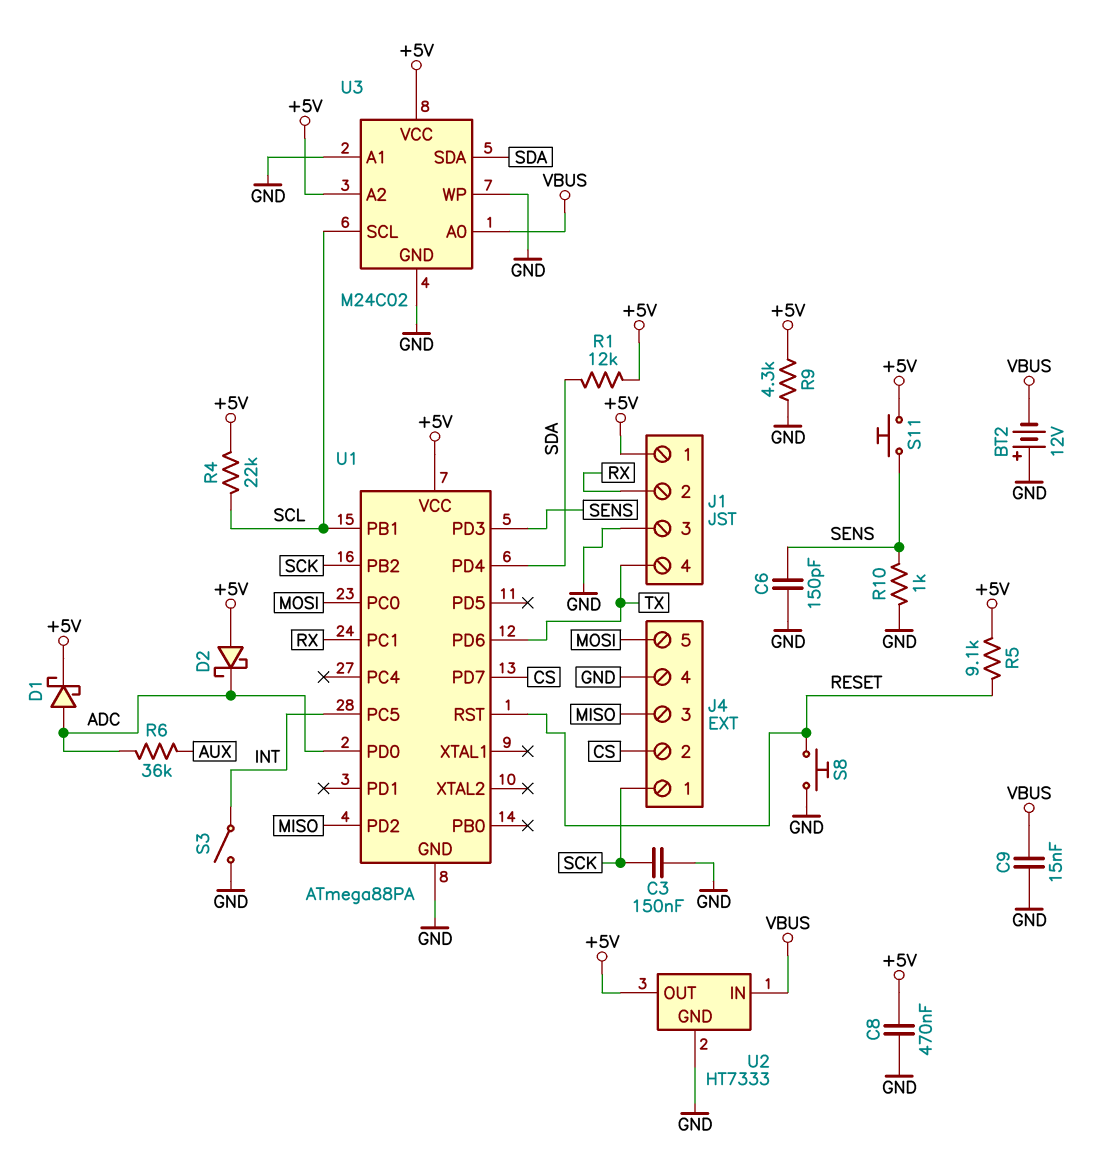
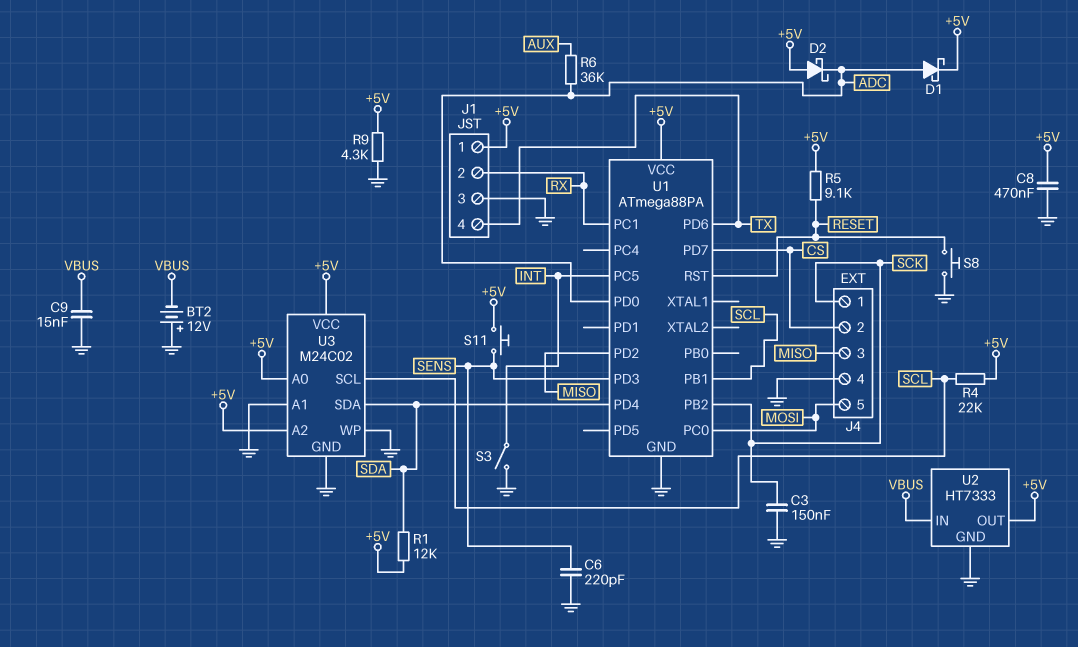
C6: 150pF (GND, SENS) -> 220pF (GND, SENS)
R10: 1k (GND, SENS) -> none
U3 pin A0: VBUS -> +5V

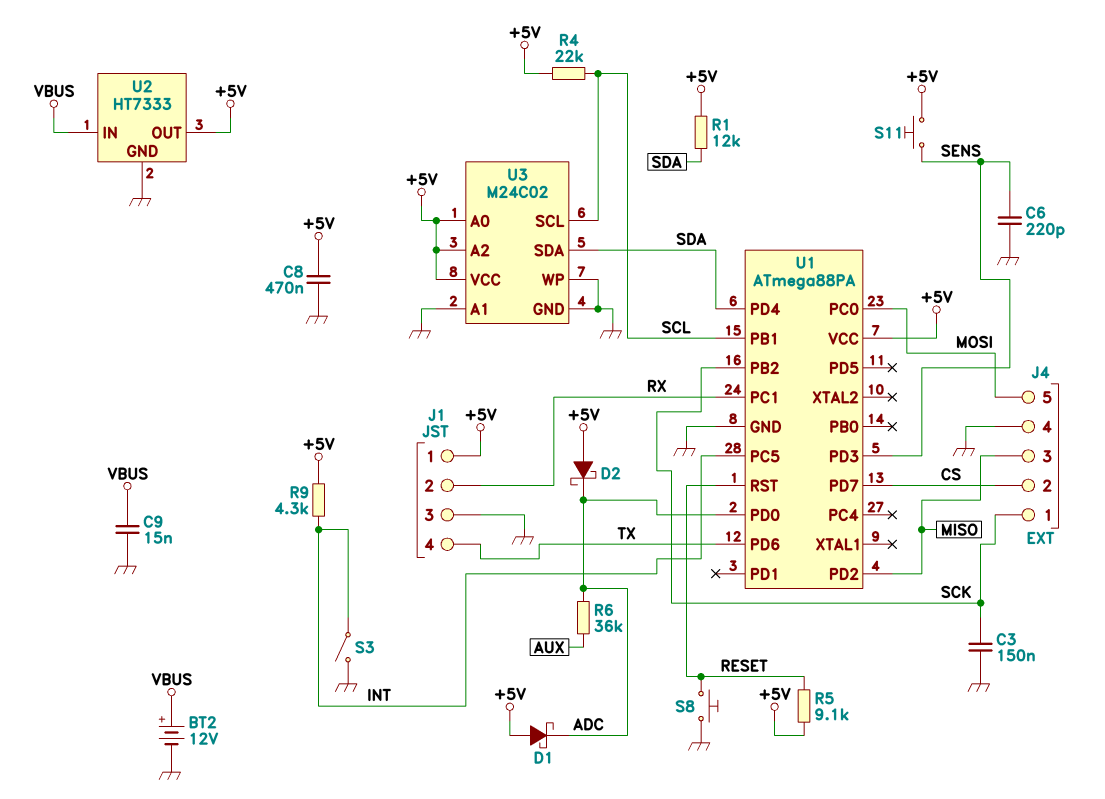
BT2: 12V (plus GND, minus VBUS) -> 12V (plus VBUS, minus GND)
D1: schottky (A ADC, K +5V) -> schottky (A +5V, K ADC)
R9: 4.3k (+5V, GND) -> 4.3k (+5V, INT)

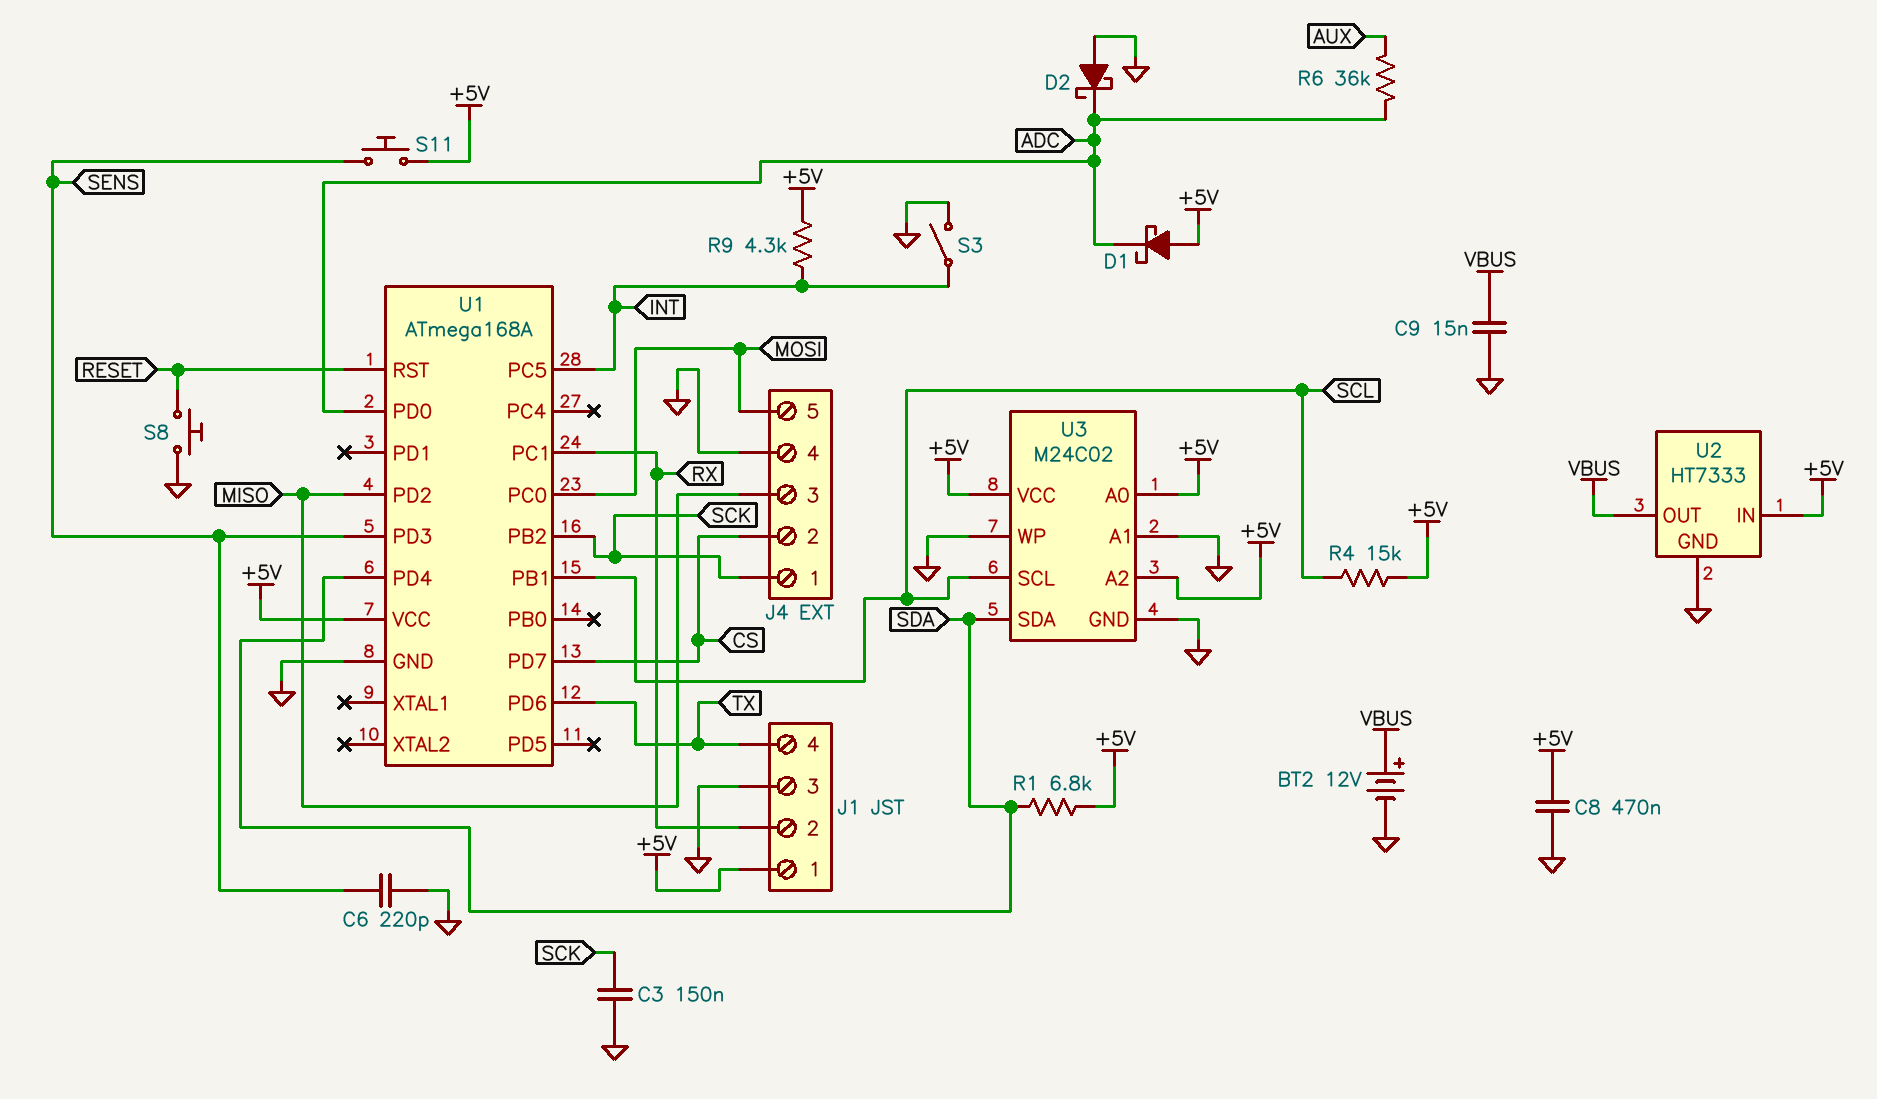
D2: schottky (A +5V, K ADC) -> schottky (A GND, K ADC)
R1: 12k (+5V, SDA) -> 6.8k (+5V, SDA)
R4: 22k (+5V, SCL) -> 15k (+5V, SCL)
R5: 9.1k (+5V, RESET) -> none
U1: ATmega88PA -> ATmega168A
U2 pin IN: VBUS -> +5V
U2 pin OUT: +5V -> VBUS

